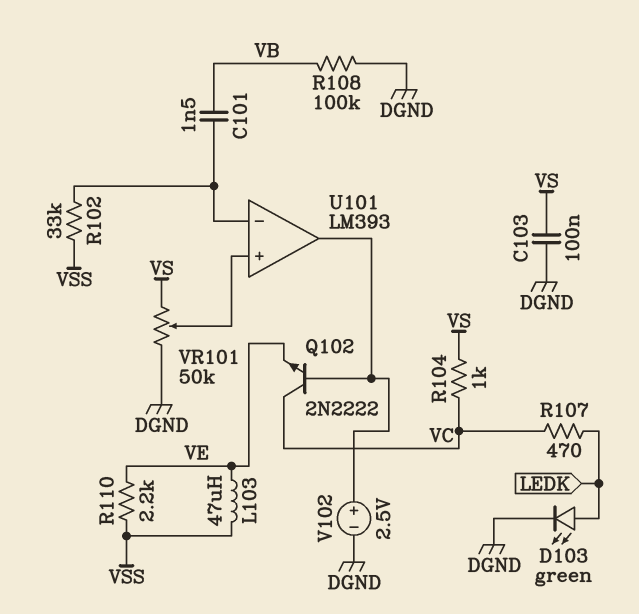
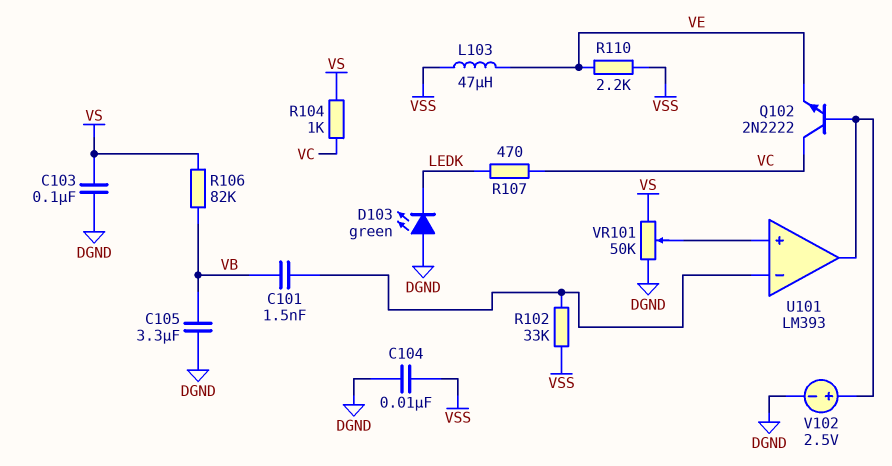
C104: none -> 10nF (DGND, VSS)
C105: none -> 3.3uF (DGND, VB)
D103: LED green (A LEDK, K DGND) -> LED green (A DGND, K LEDK)
R106: none -> 82k (VB, VS)
R108: 100k (DGND, VB) -> none

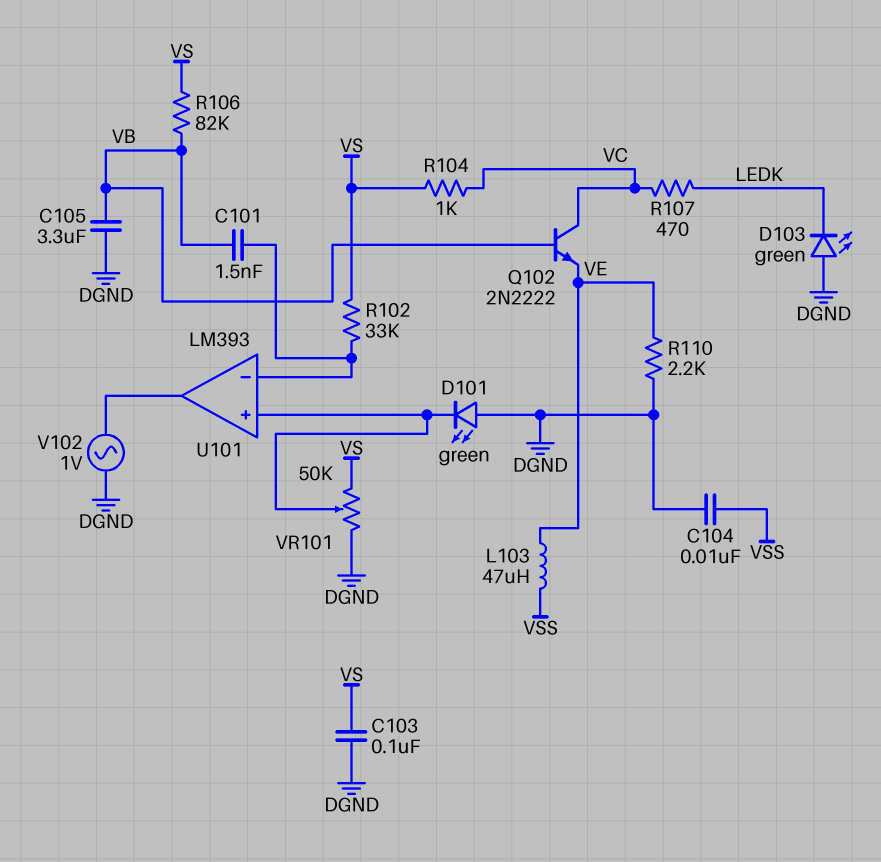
D101: none -> LED green (A DGND, K U101/in+)
Q102: NPN 2N2222 (B U101/out, C VC, E VE) -> NPN 2N2222 (B VB, C VC, E VE)
R102: 33k (U101/in-, VSS) -> 33k (U101/in-, VS)
R110: 2.2k (VE, VSS) -> 2.2k (DGND, VE)
V102: 2.5V (plus U101/out, minus DGND) -> AC 1V (DGND, U101/out)

